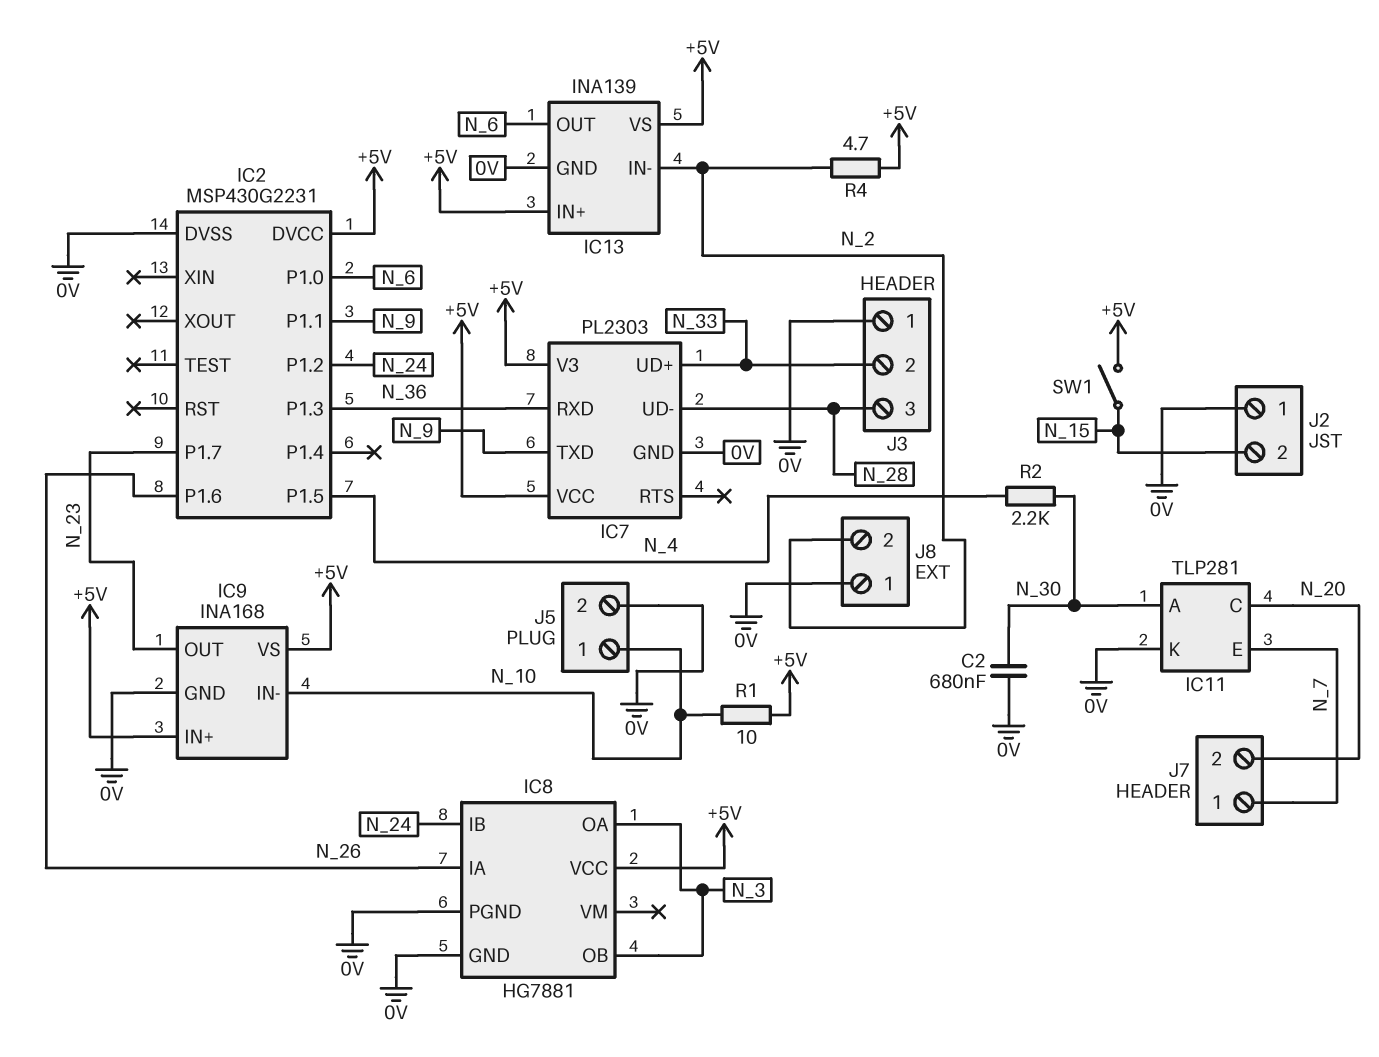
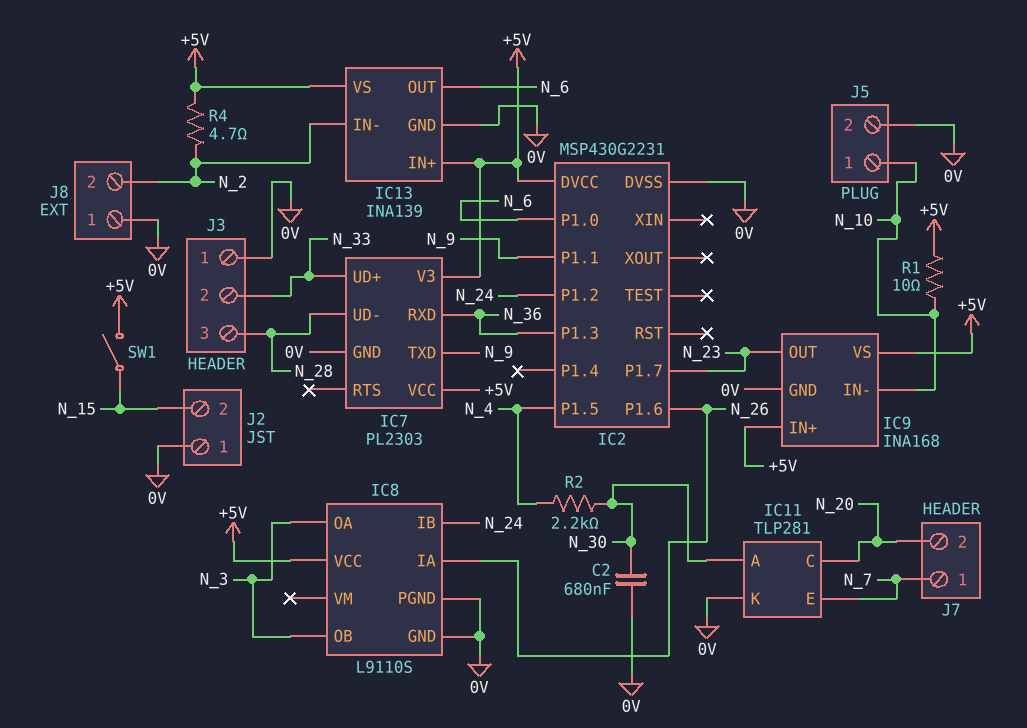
IC8: HG7881 -> L9110S

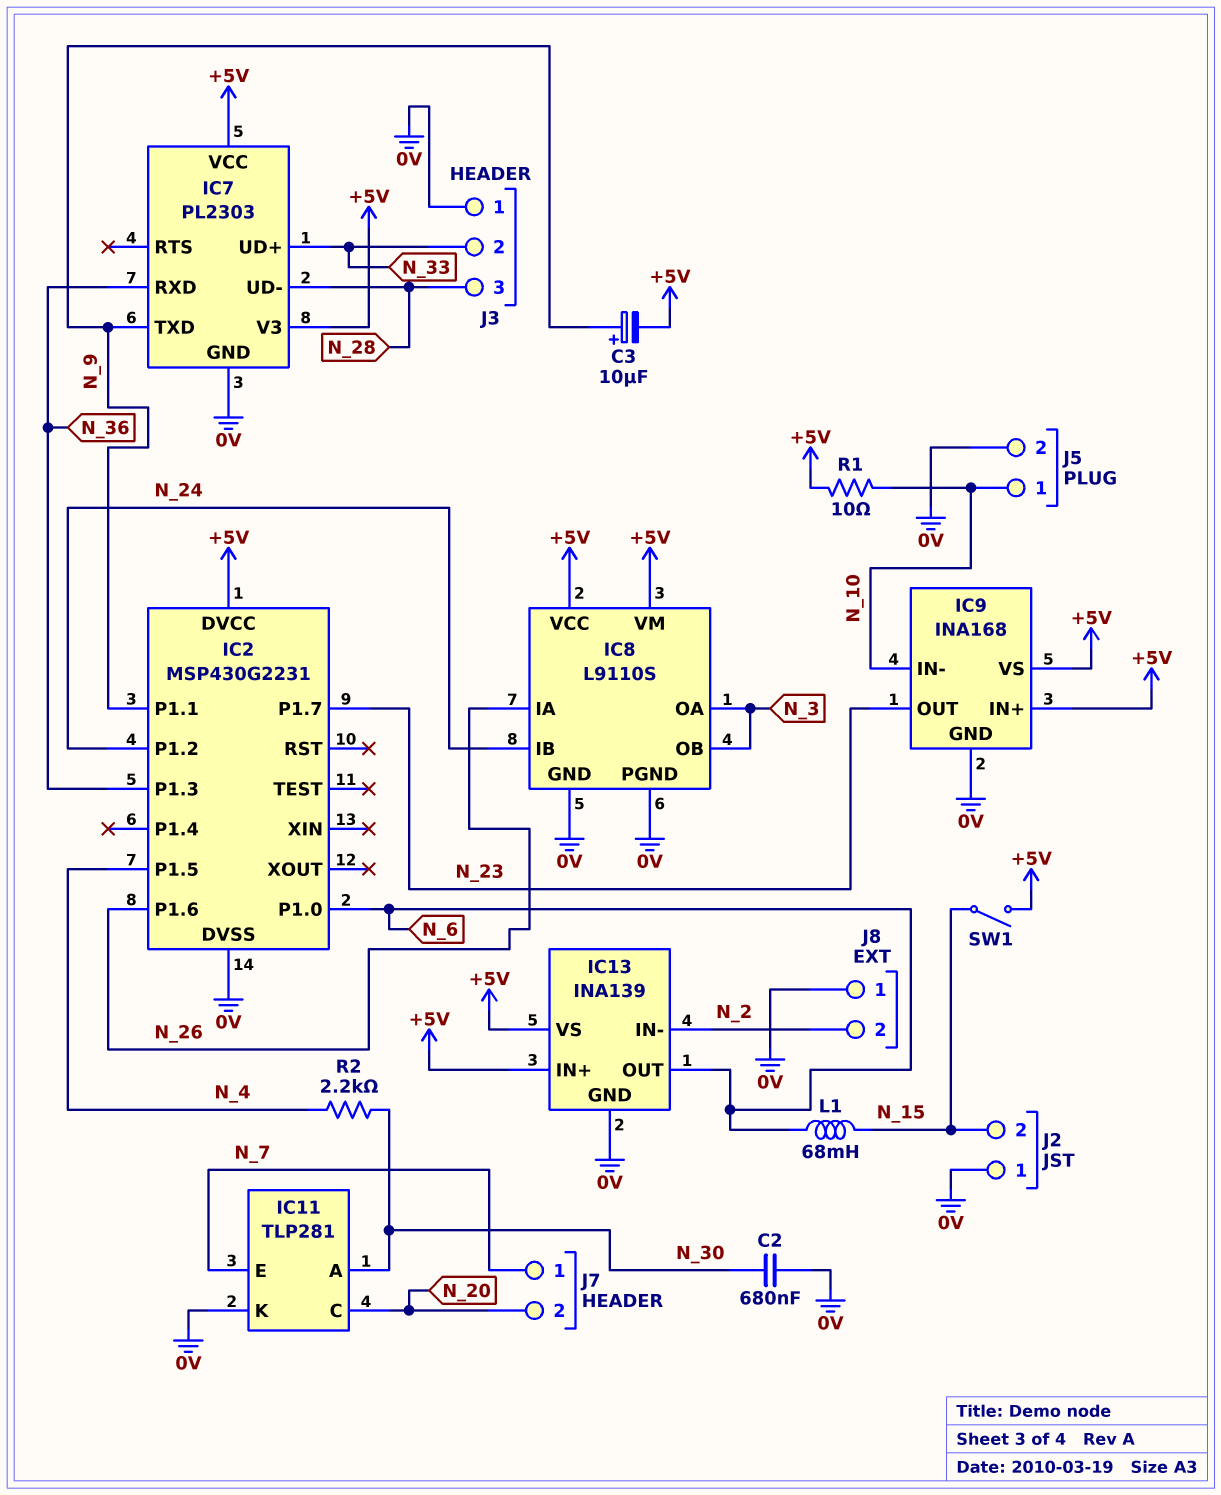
C3: none -> 10uF (plus N_9, minus +5V)
IC8 pin VM: none -> +5V
L1: none -> 68mH (N_6, N_15)
R4: 4.7 (+5V, N_2) -> none

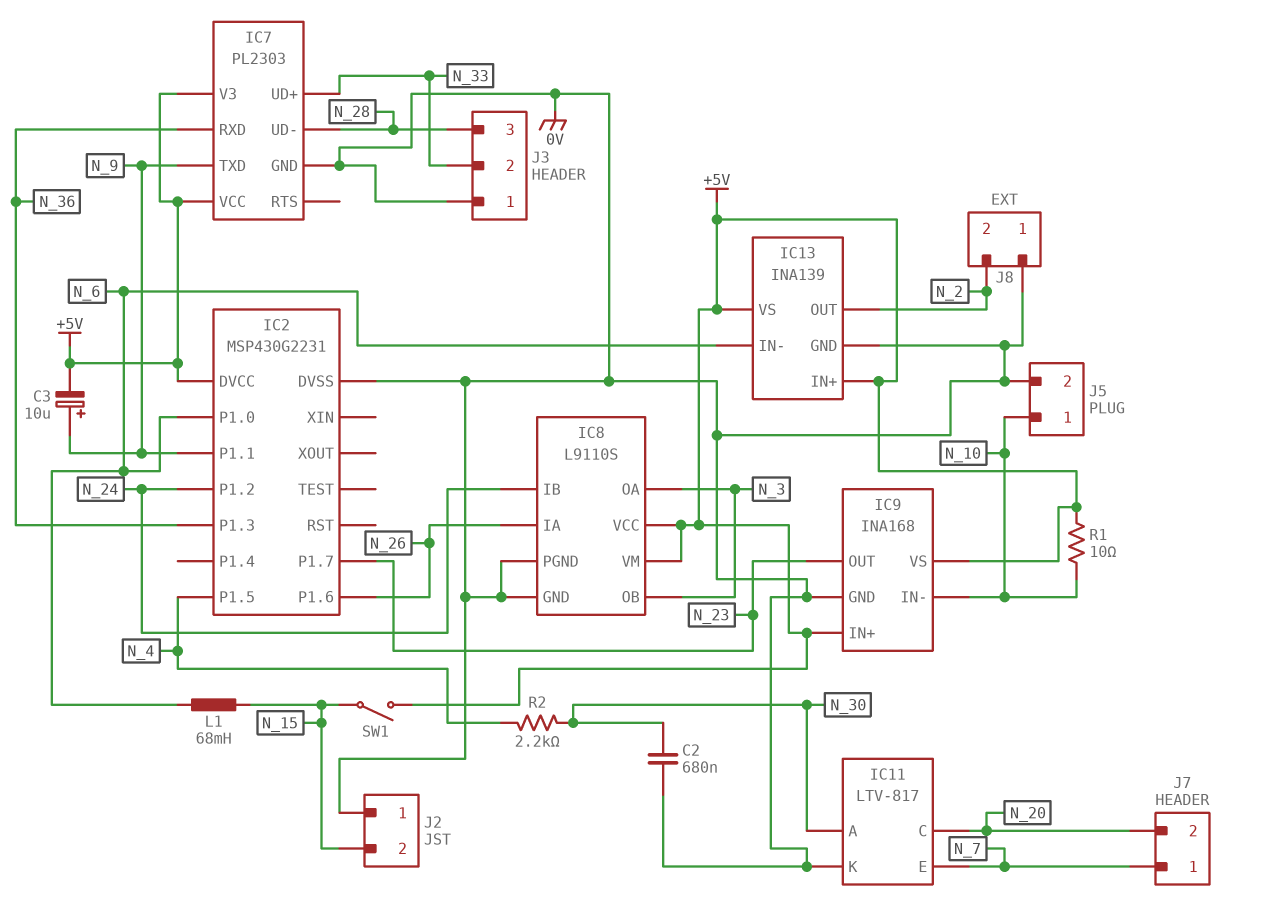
IC11: TLP281 -> LTV-817
IC13 pin IN-: N_2 -> N_6
IC13 pin OUT: N_6 -> N_2

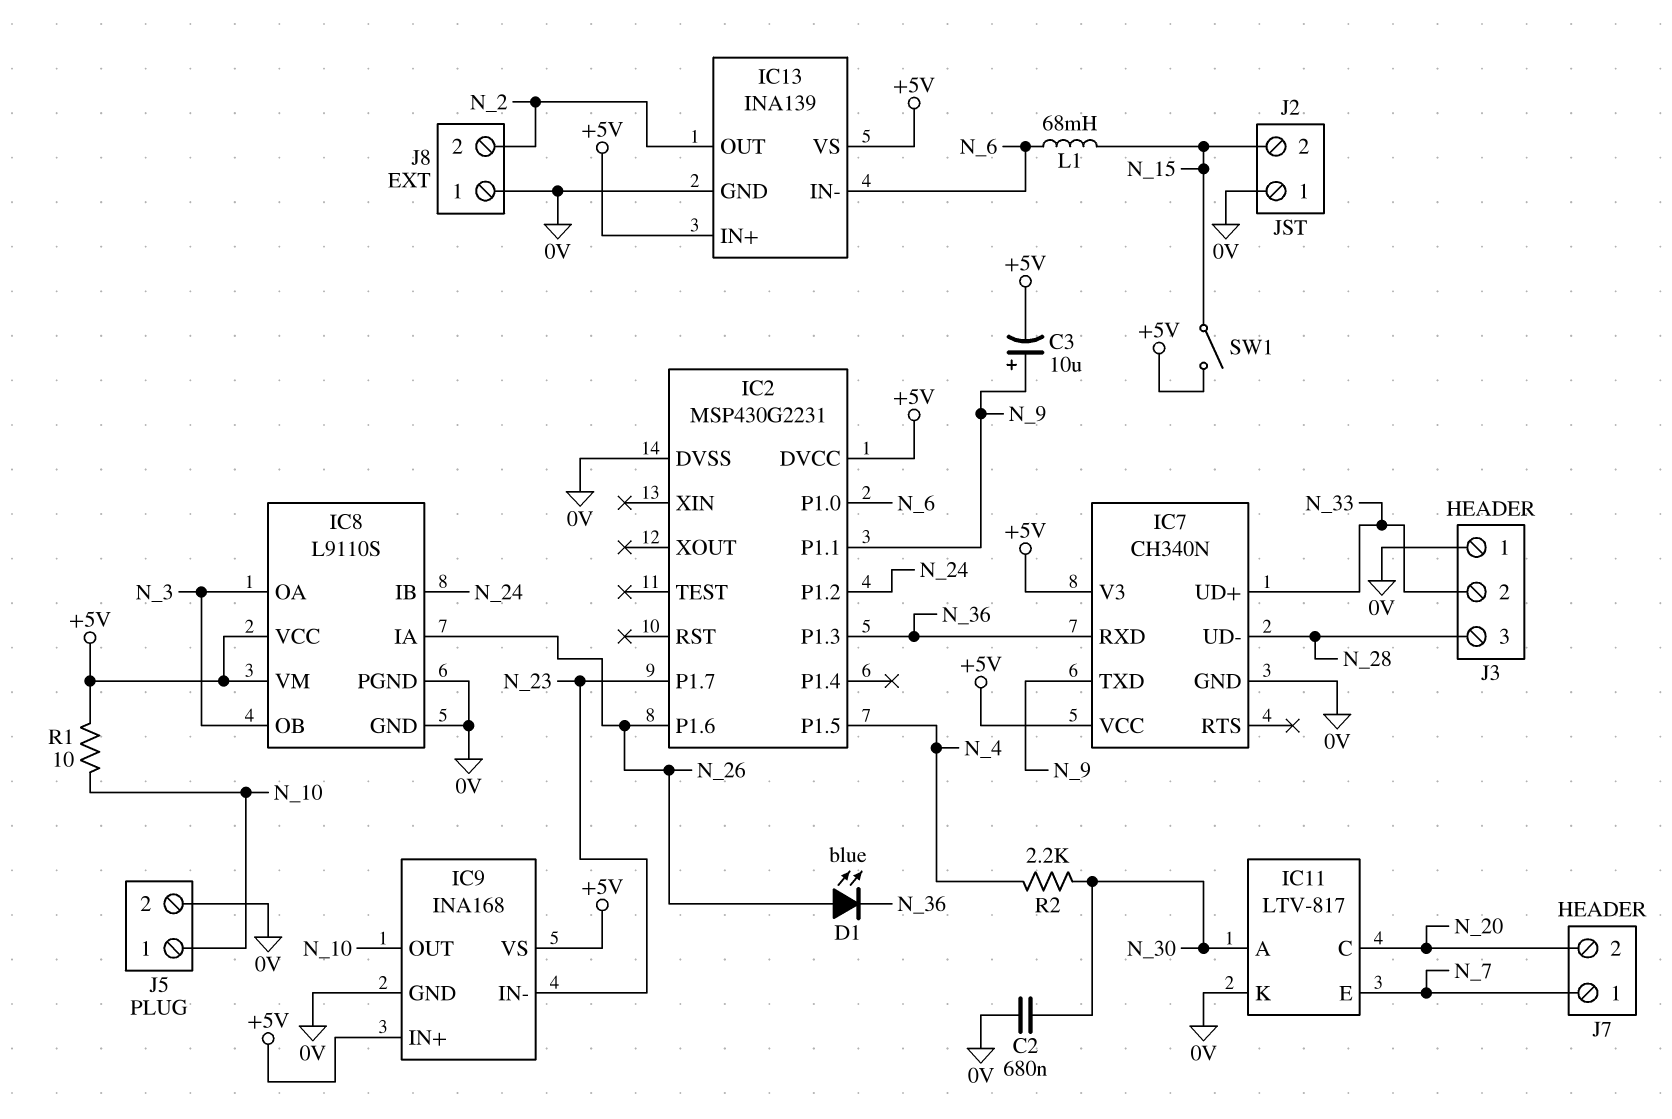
D1: none -> LED blue (A N_26, K N_36)
IC7: PL2303 -> CH340N
IC9 pin IN-: N_10 -> N_23
IC9 pin OUT: N_23 -> N_10

